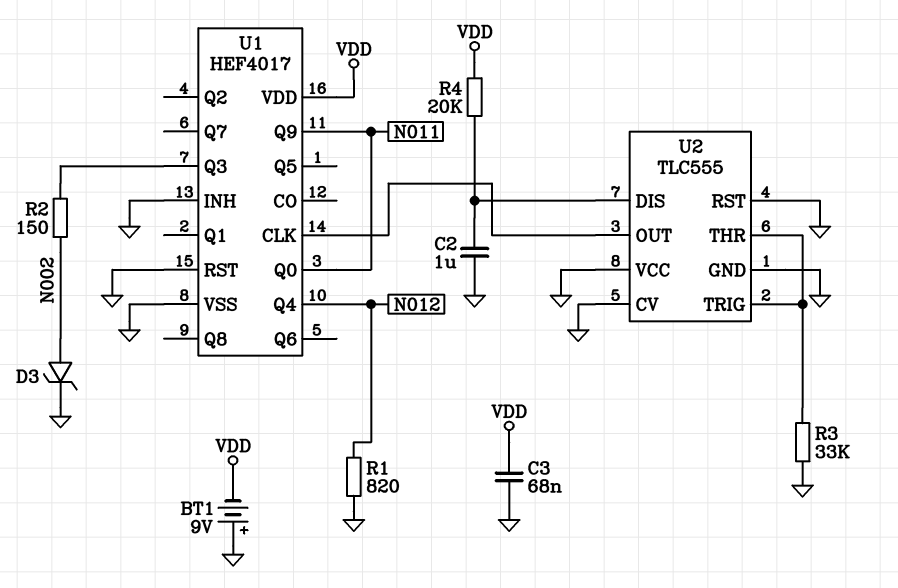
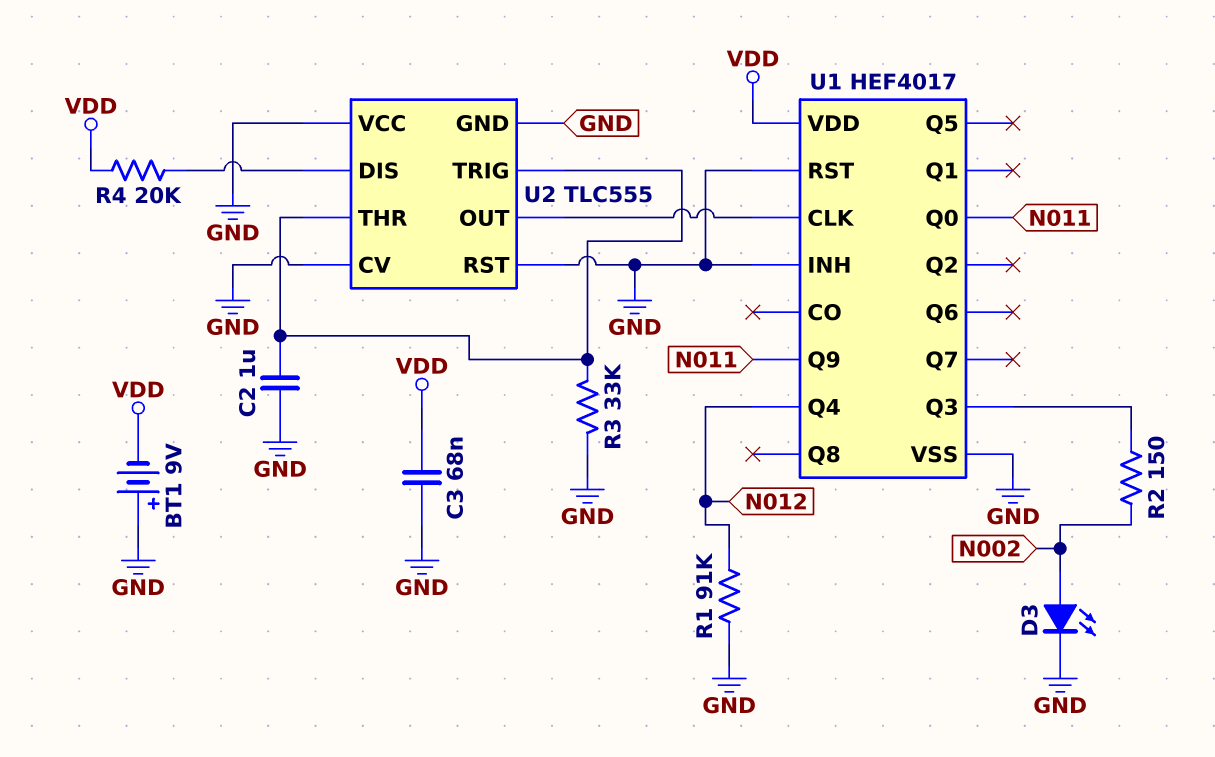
C2: 1uF (GND, U2/DIS) -> 1uF (GND, U2/THR)
D3: zener (A N002, K GND) -> LED (A N002, K GND)
R1: 820 (GND, N012) -> 91k (GND, N012)

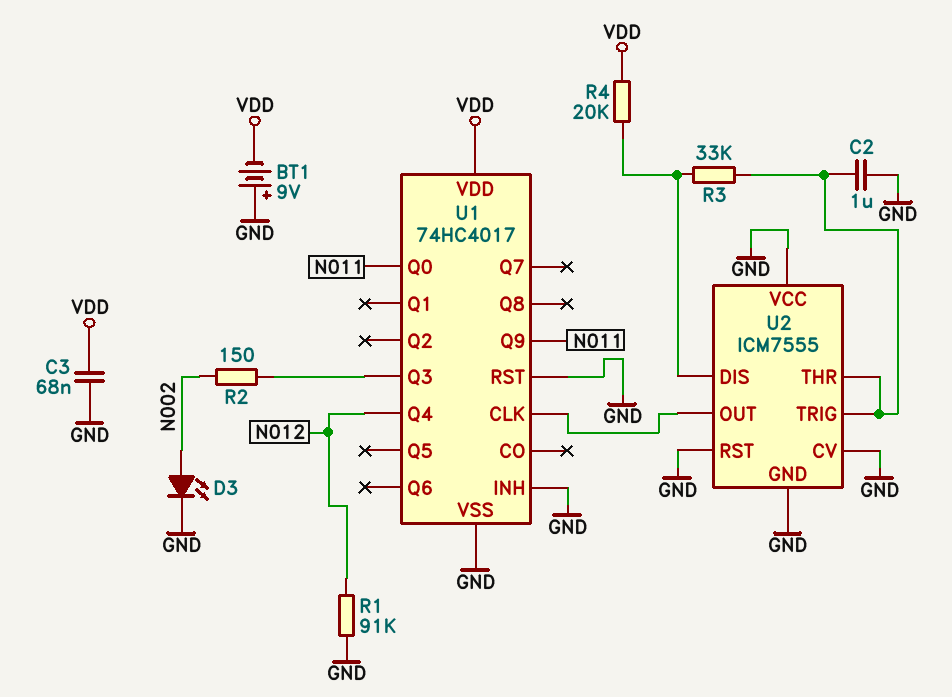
R3: 33k (GND, U2/THR) -> 33k (U2/DIS, U2/THR)
U1: HEF4017 -> 74HC4017
U2: TLC555 -> ICM7555

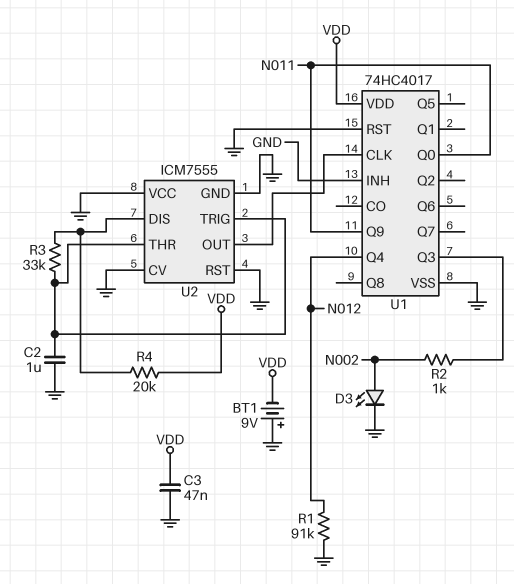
C3: 68nF (GND, VDD) -> 47nF (GND, VDD)
R2: 150 (N002, U1/Q3) -> 1k (N002, U1/Q3)

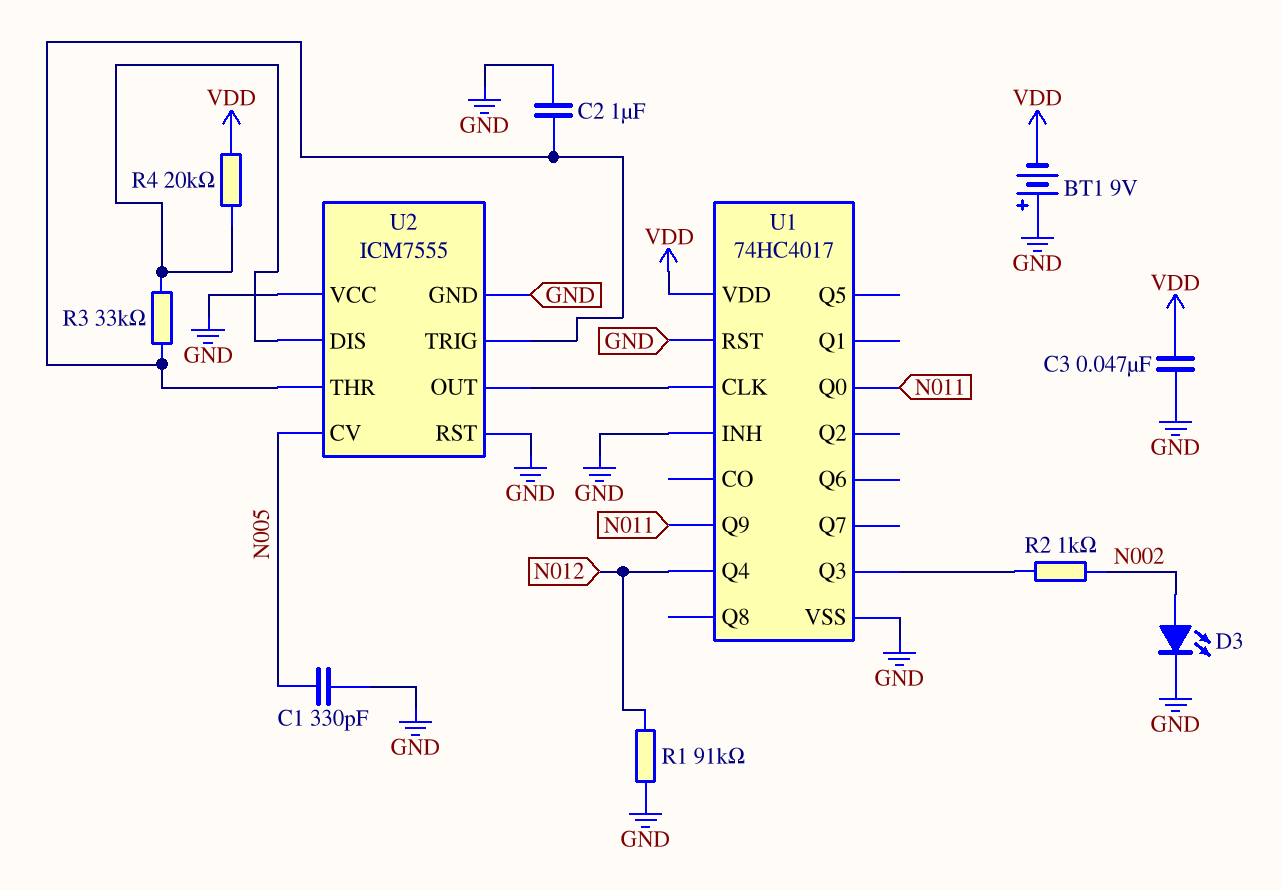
C1: none -> 330pF (GND, N005)
U2 pin CV: GND -> N005

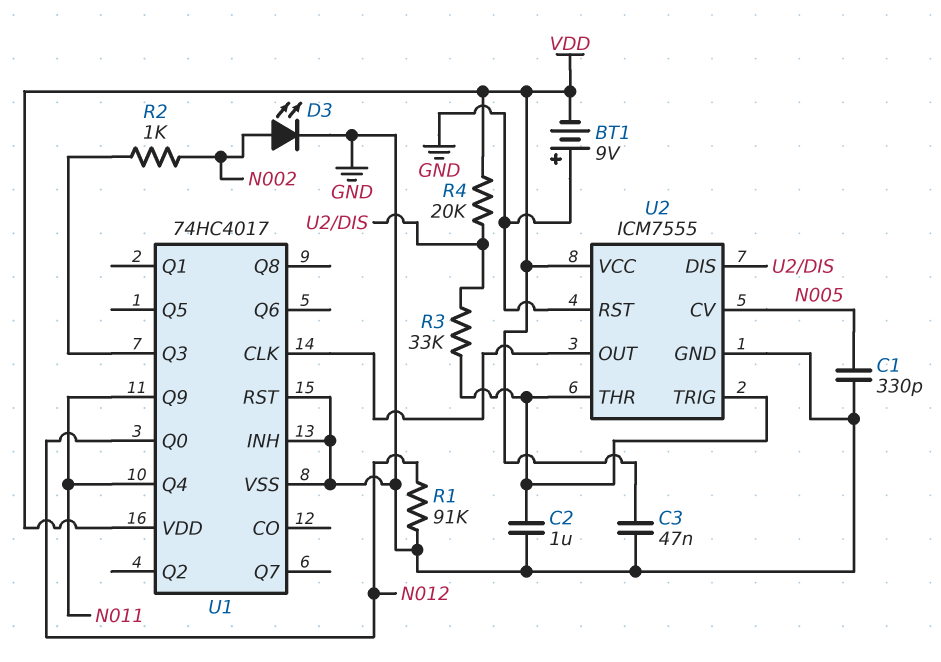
U1 pin Q0: N011 -> N012
U1 pin Q4: N012 -> N011
U2 pin VCC: GND -> VDD

